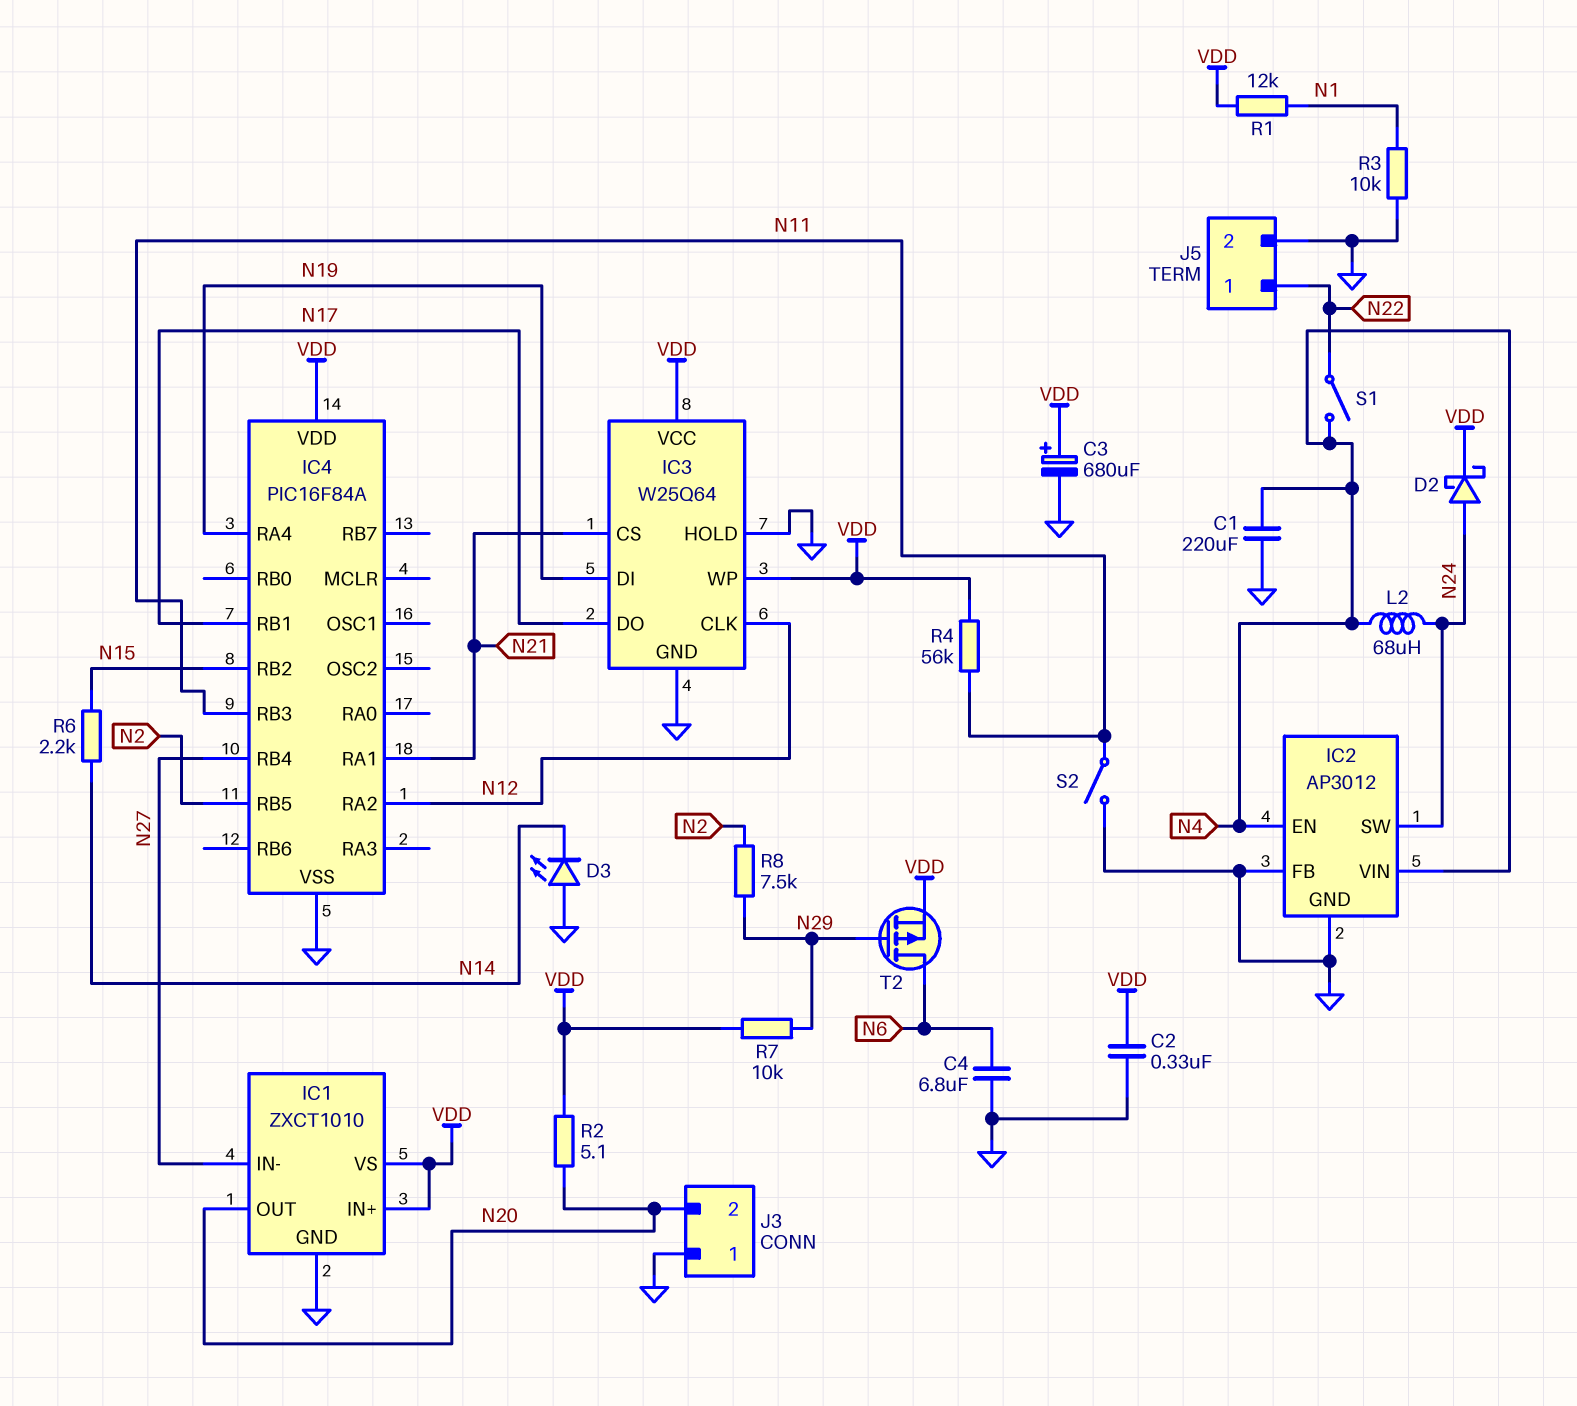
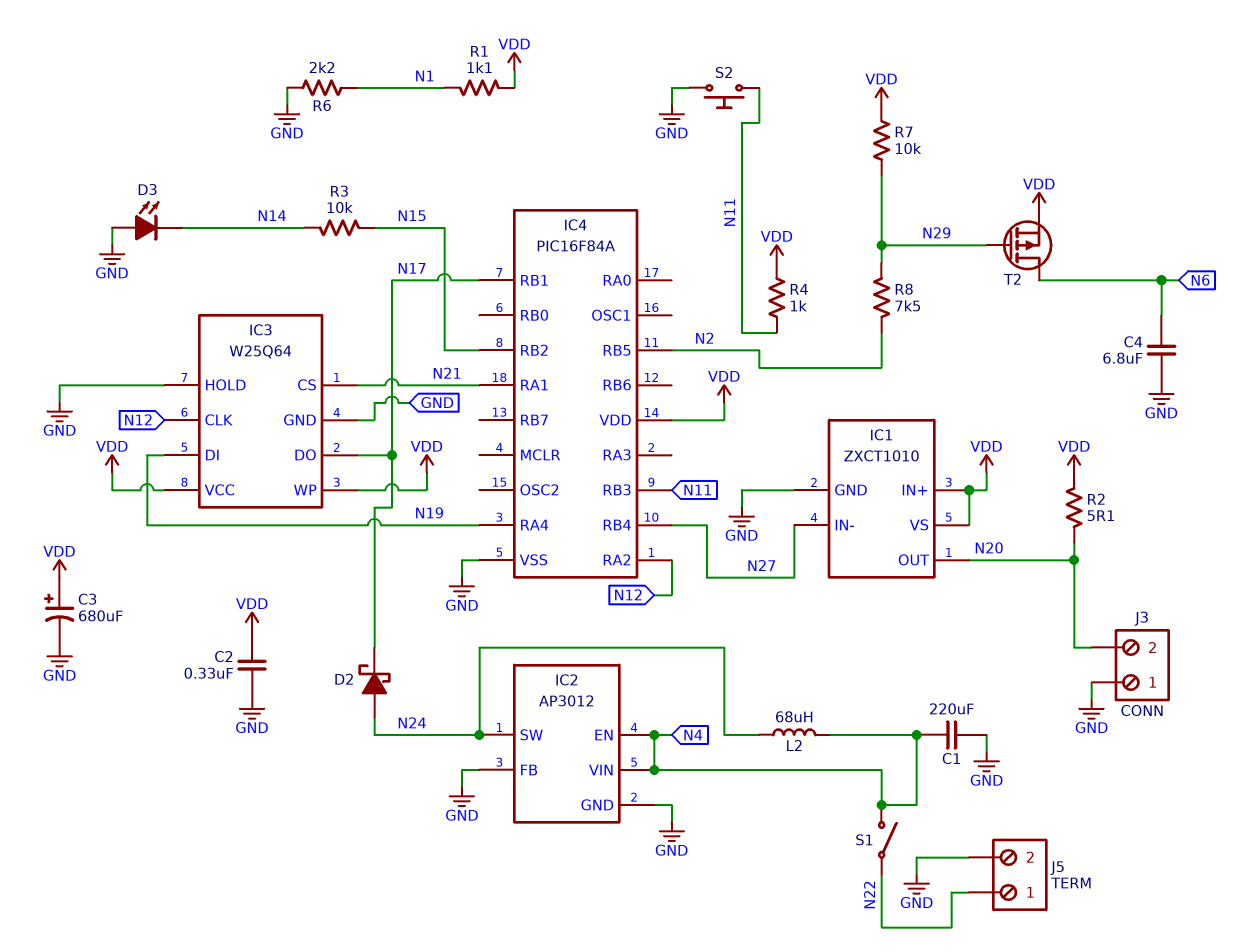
D2: schottky (A N24, K VDD) -> schottky (A N24, K N17)
R1: 12k (N1, VDD) -> 1.1k (N1, VDD)
R3: 10k (GND, N1) -> 10k (N14, N15)
R4: 56k (N11, VDD) -> 1k (N11, VDD)
R6: 2.2k (N14, N15) -> 2.2k (GND, N1)
S2: switch (GND, N11) -> button (GND, N11)

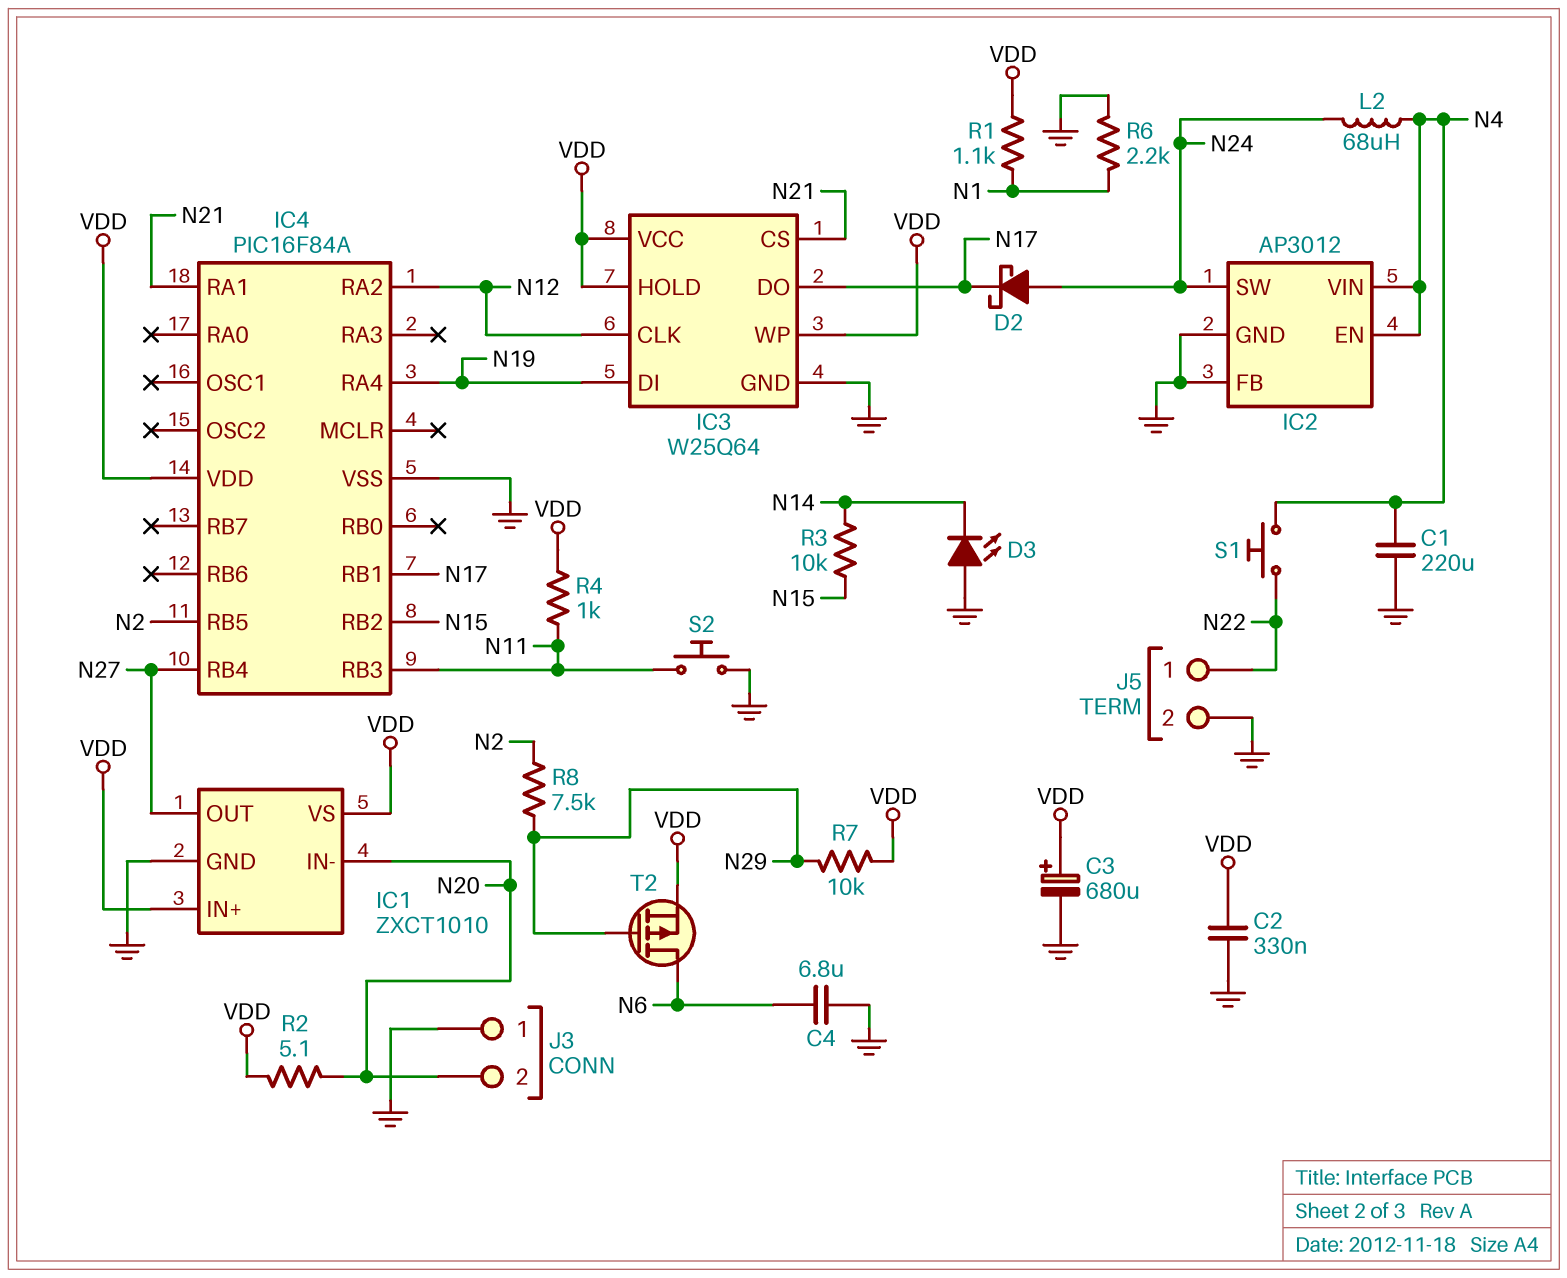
IC1 pin IN-: N27 -> N20
IC1 pin OUT: N20 -> N27
IC3 pin HOLD: GND -> VDD
S1: switch (N4, N22) -> button (N4, N22)

